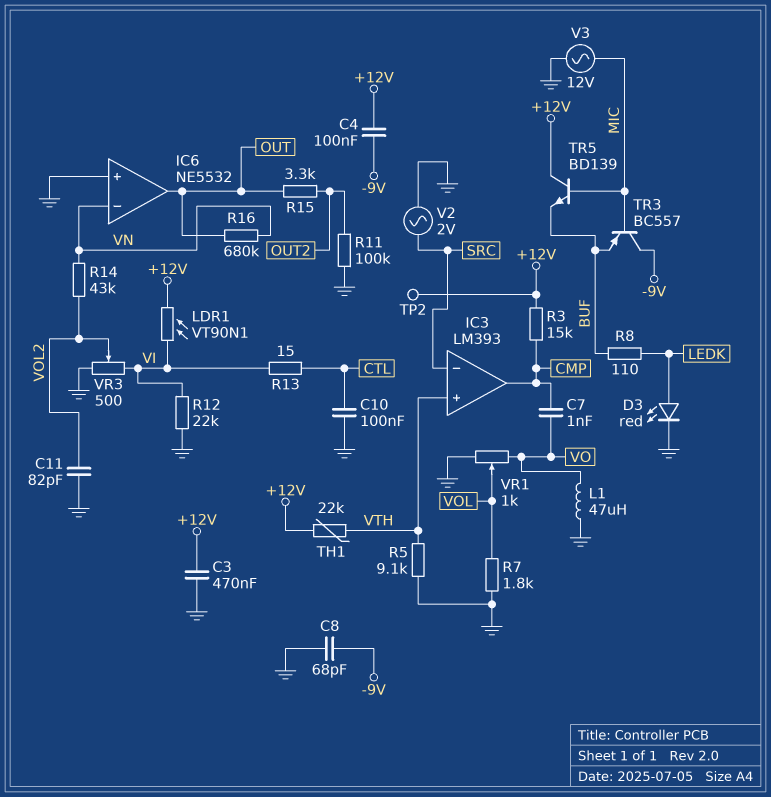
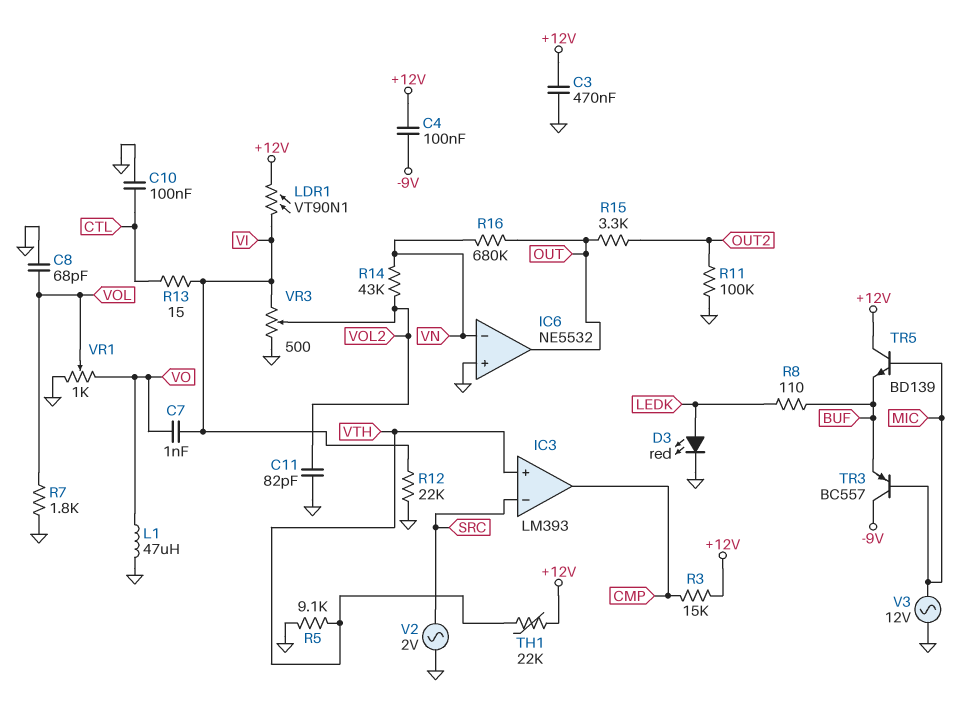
C7: 1nF (CMP, VO) -> 1nF (VI, VO)
C8: 68pF (-9V, GND) -> 68pF (GND, VOL)
TP2: test point (+12V) -> none

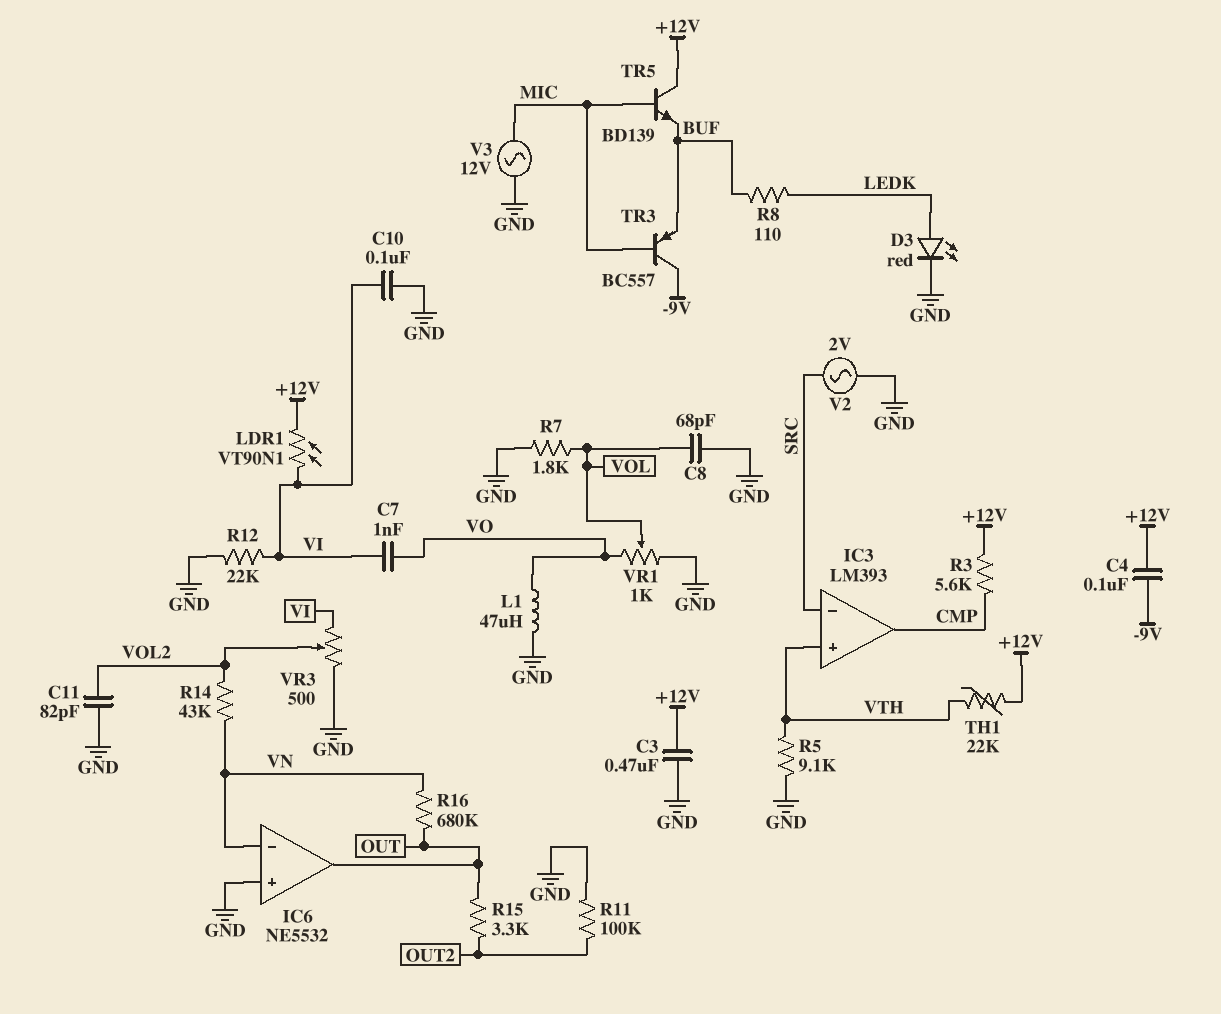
C10: 100nF (CTL, GND) -> 100nF (GND, VI)
R3: 15k (+12V, CMP) -> 5.6k (+12V, CMP)
R13: 15 (CTL, VI) -> none

